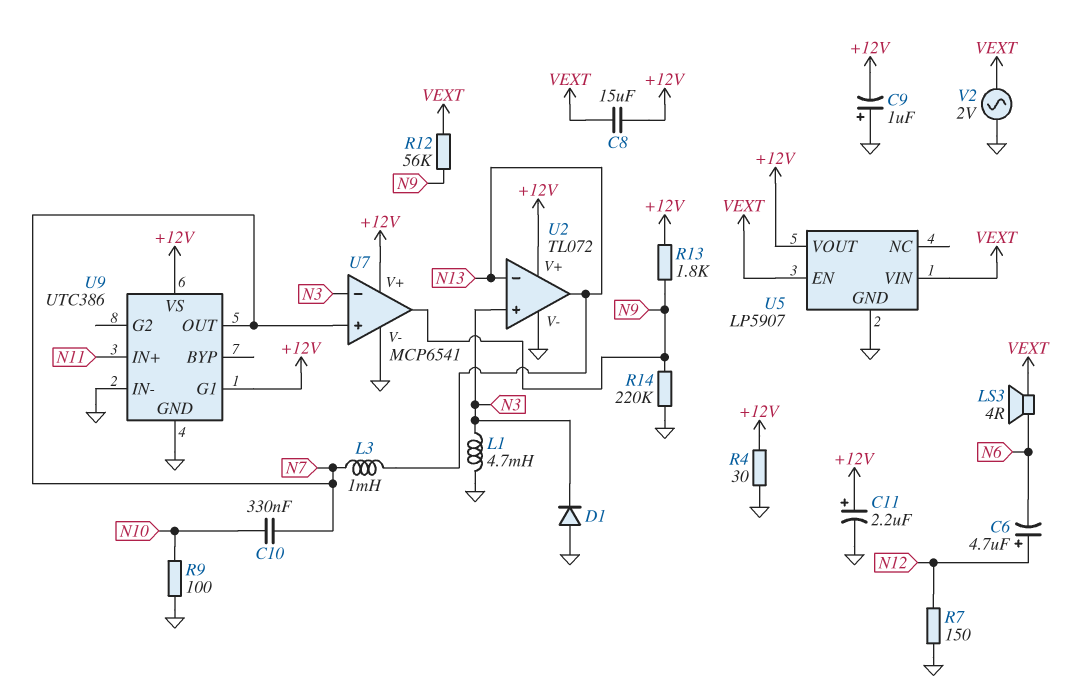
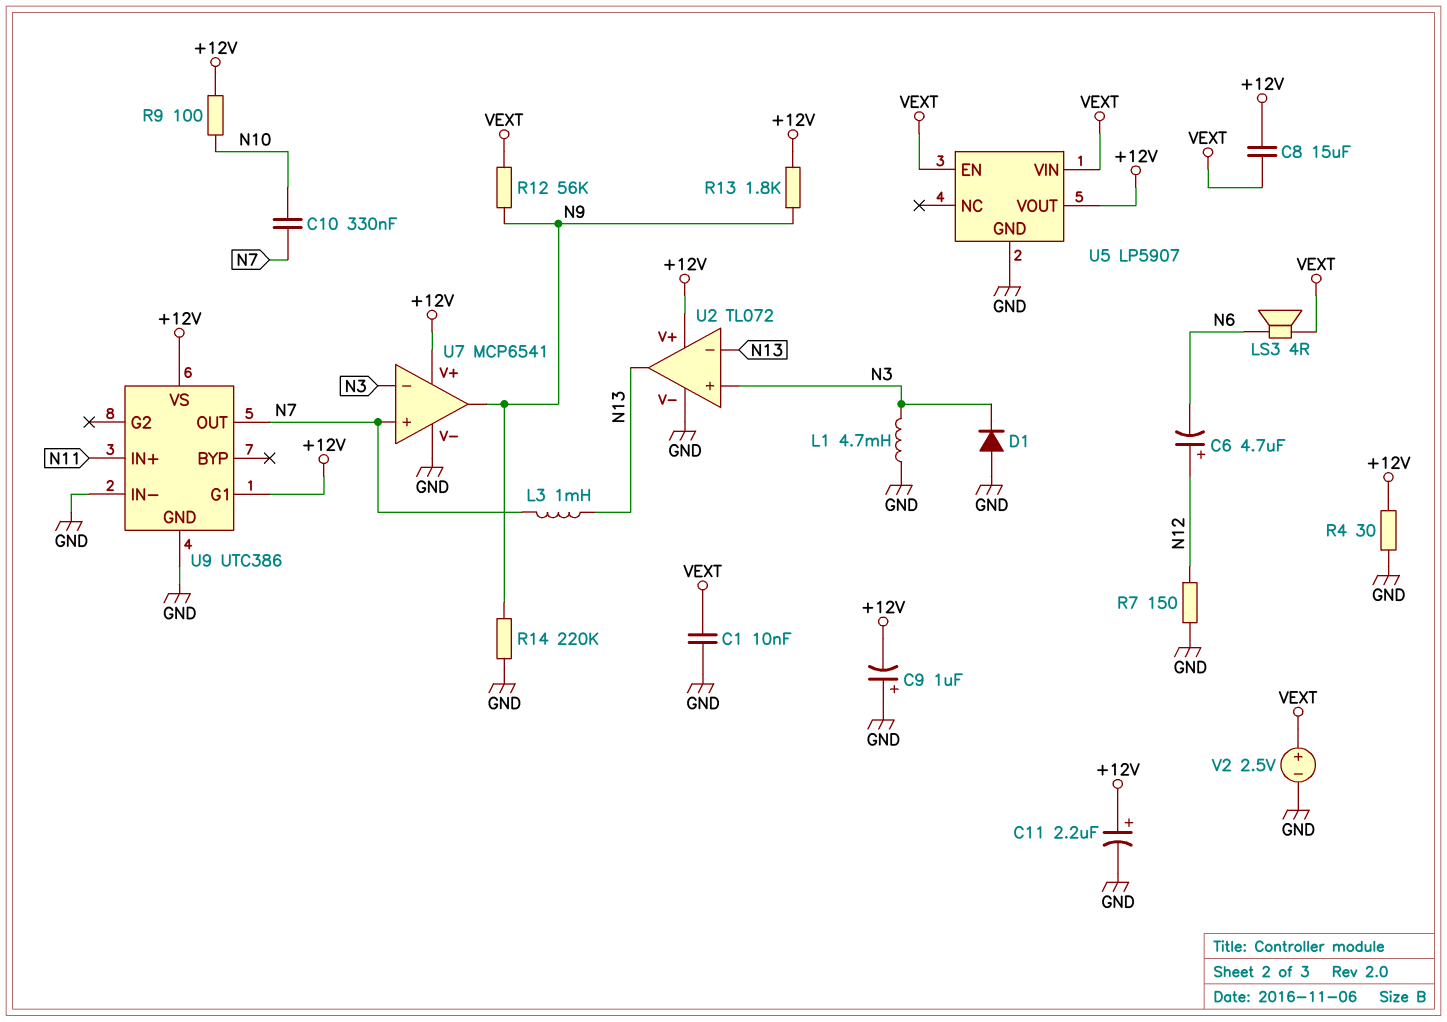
C1: none -> 10nF (GND, VEXT)
R9: 100 (GND, N10) -> 100 (+12V, N10)
V2: AC 2V (GND, VEXT) -> 2.5V (plus VEXT, minus GND)

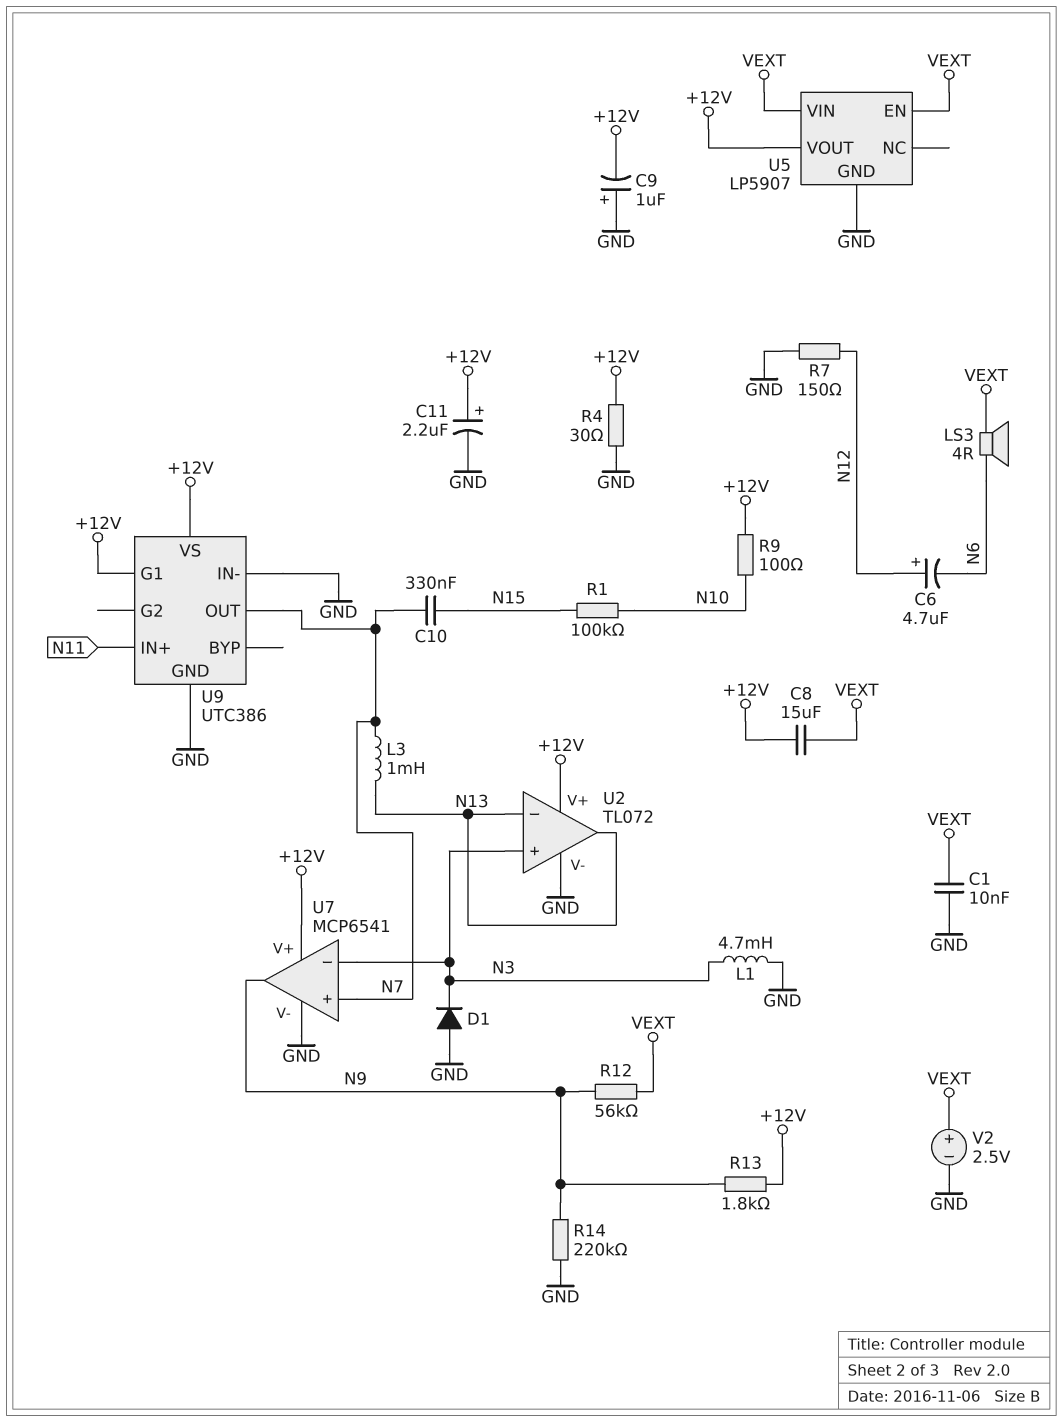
C10: 330nF (N7, N10) -> 330nF (N7, N15)
R1: none -> 100k (N10, N15)

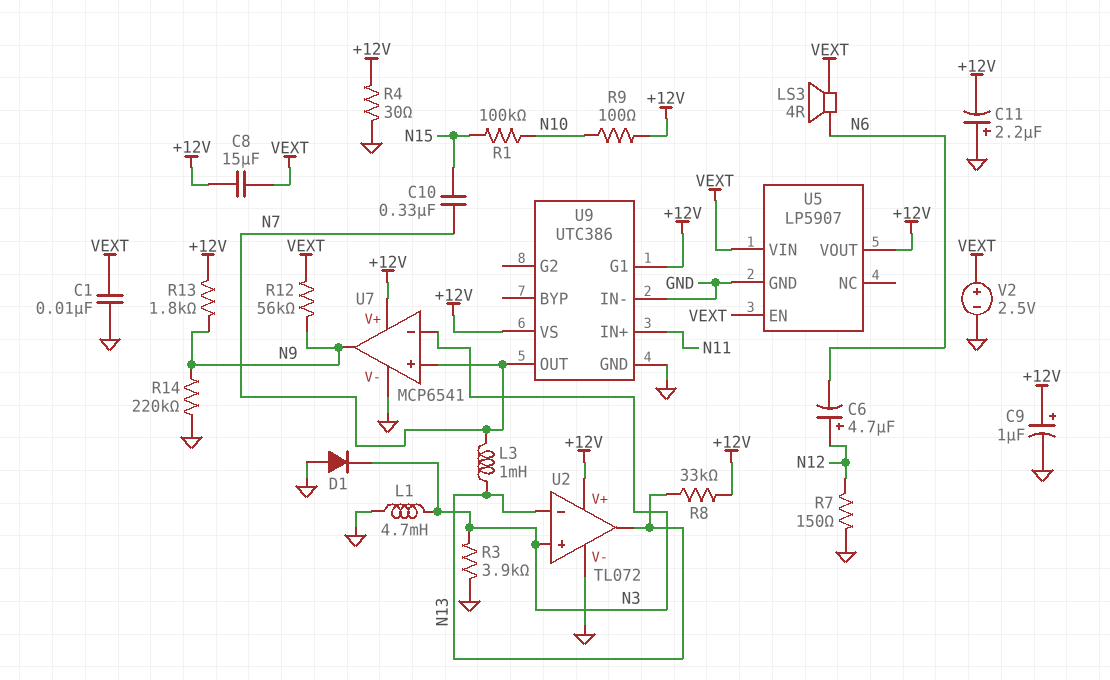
C9: 1uF (plus GND, minus +12V) -> 1uF (plus +12V, minus GND)
C11: 2.2uF (plus +12V, minus GND) -> 2.2uF (plus GND, minus +12V)
R3: none -> 3.9k (GND, N3)
R8: none -> 33k (+12V, N13)

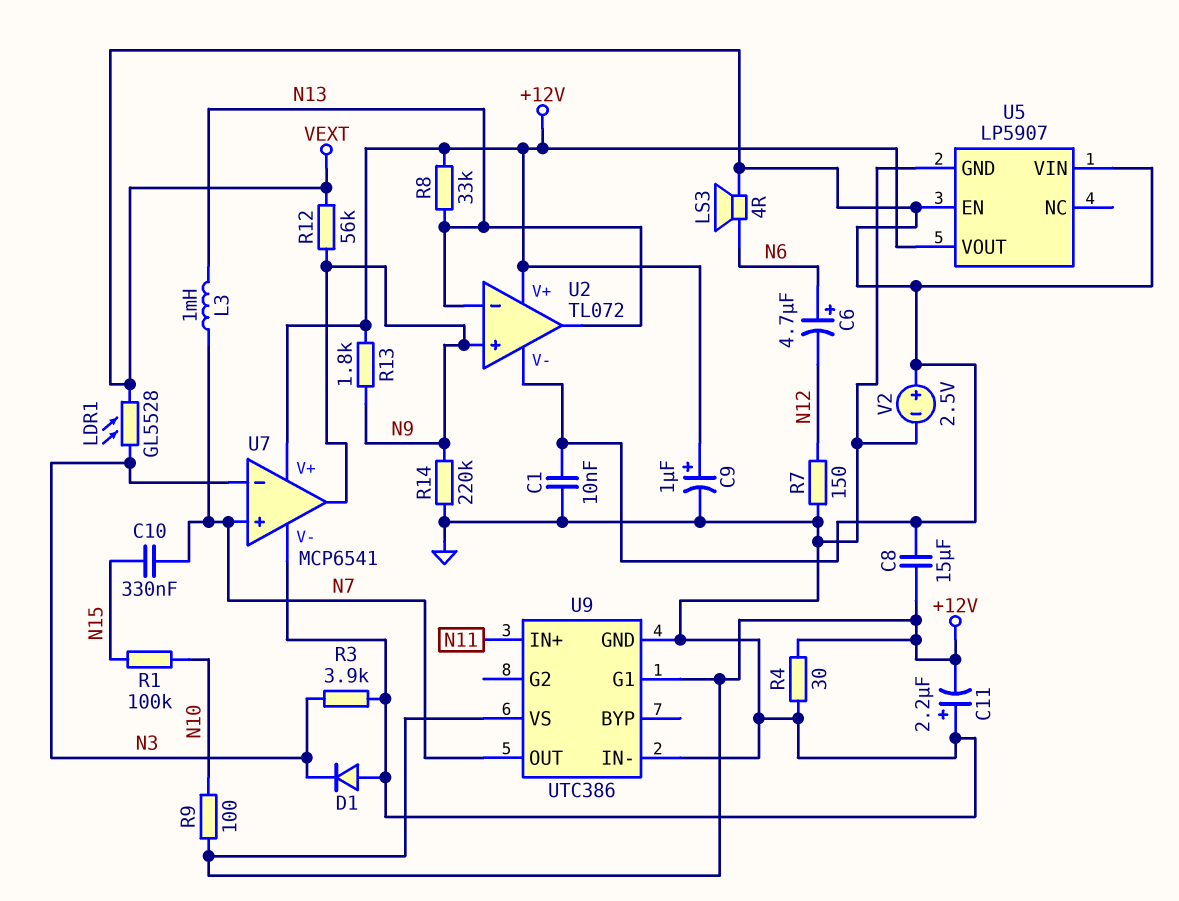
C6: 4.7uF (plus N12, minus N6) -> 4.7uF (plus N6, minus N12)
L1: 4.7mH (GND, N3) -> none
LDR1: none -> GL5528 (N3, VEXT)
U2 pin V-: GND -> VEXT
U2 pin in+: N3 -> N9

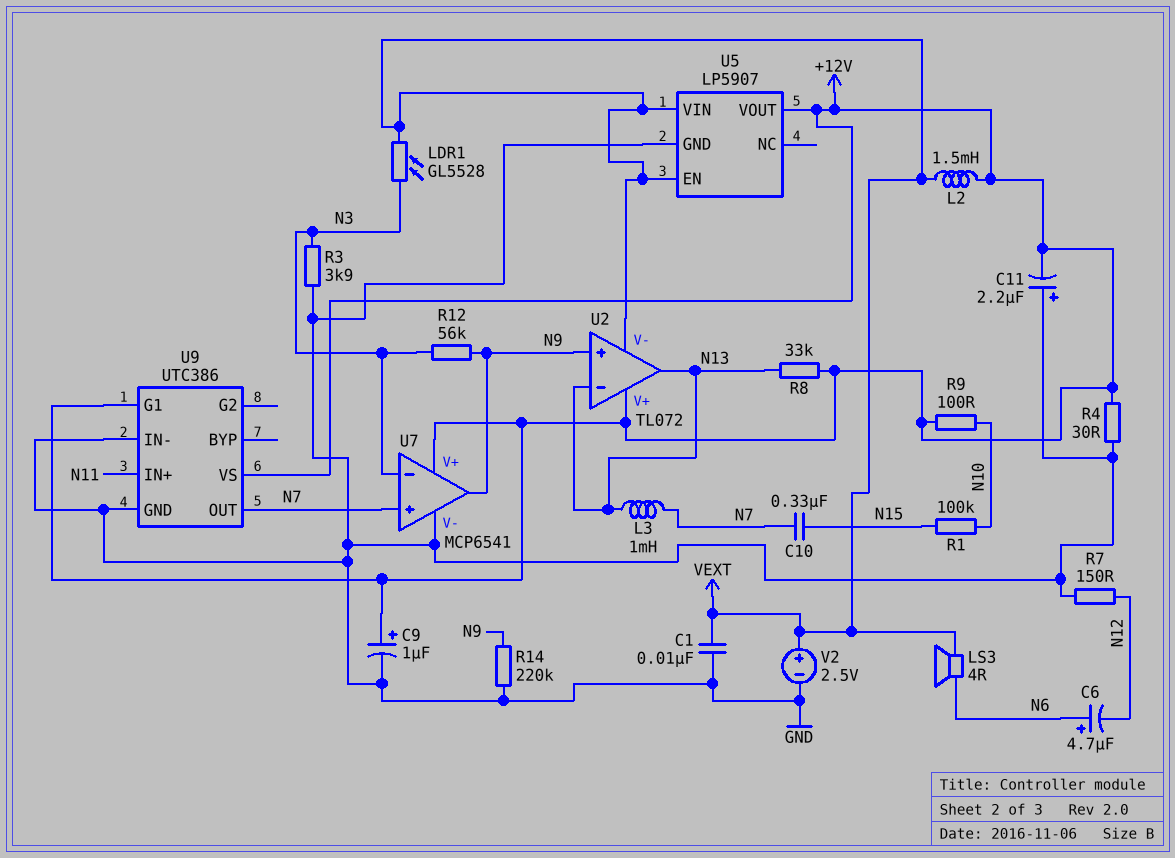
C8: 15uF (+12V, VEXT) -> none
D1: diode (A GND, K N3) -> none
L2: none -> 1.5mH (+12V, VEXT)
R12: 56k (N9, VEXT) -> 56k (N3, N9)
R13: 1.8k (+12V, N9) -> none

